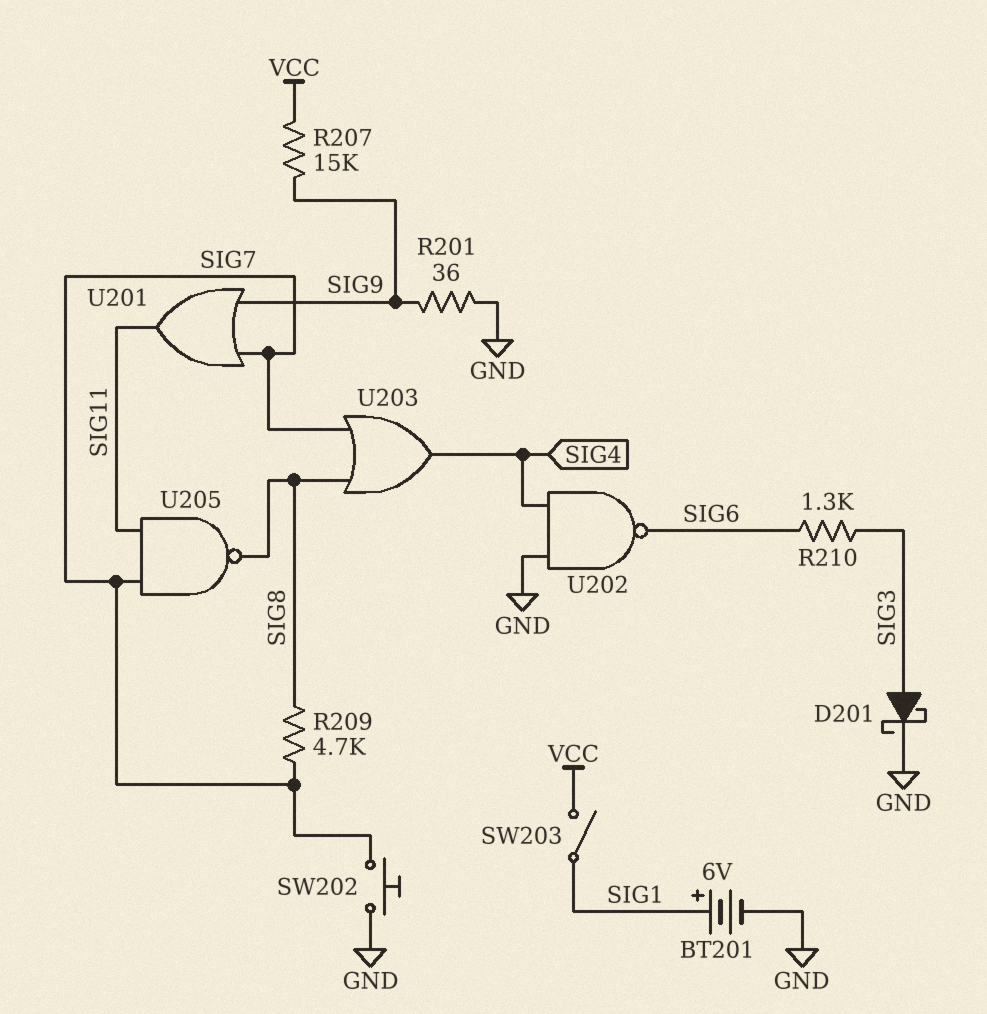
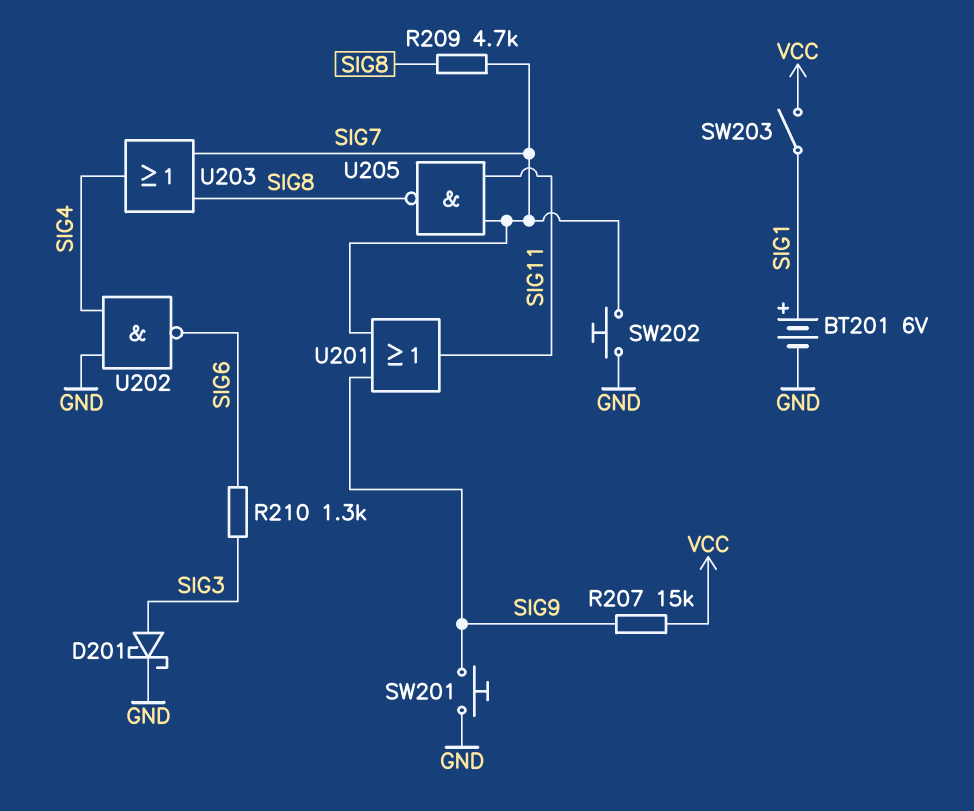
R201: 36 (GND, SIG9) -> none
SW201: none -> button (GND, SIG9)

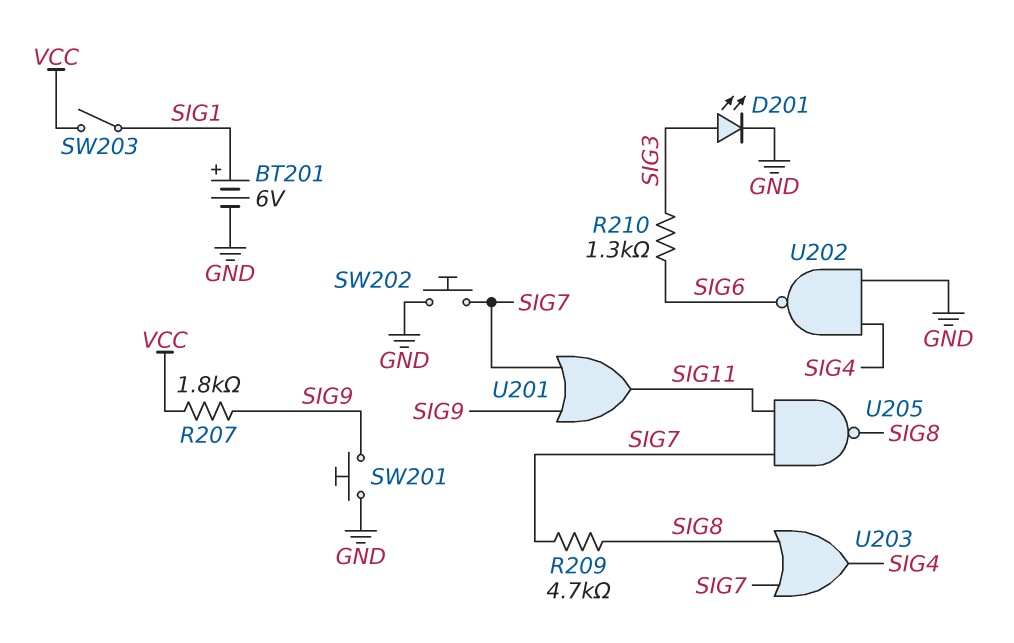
D201: schottky (A SIG3, K GND) -> LED (A SIG3, K GND)
R207: 15k (SIG9, VCC) -> 1.8k (SIG9, VCC)

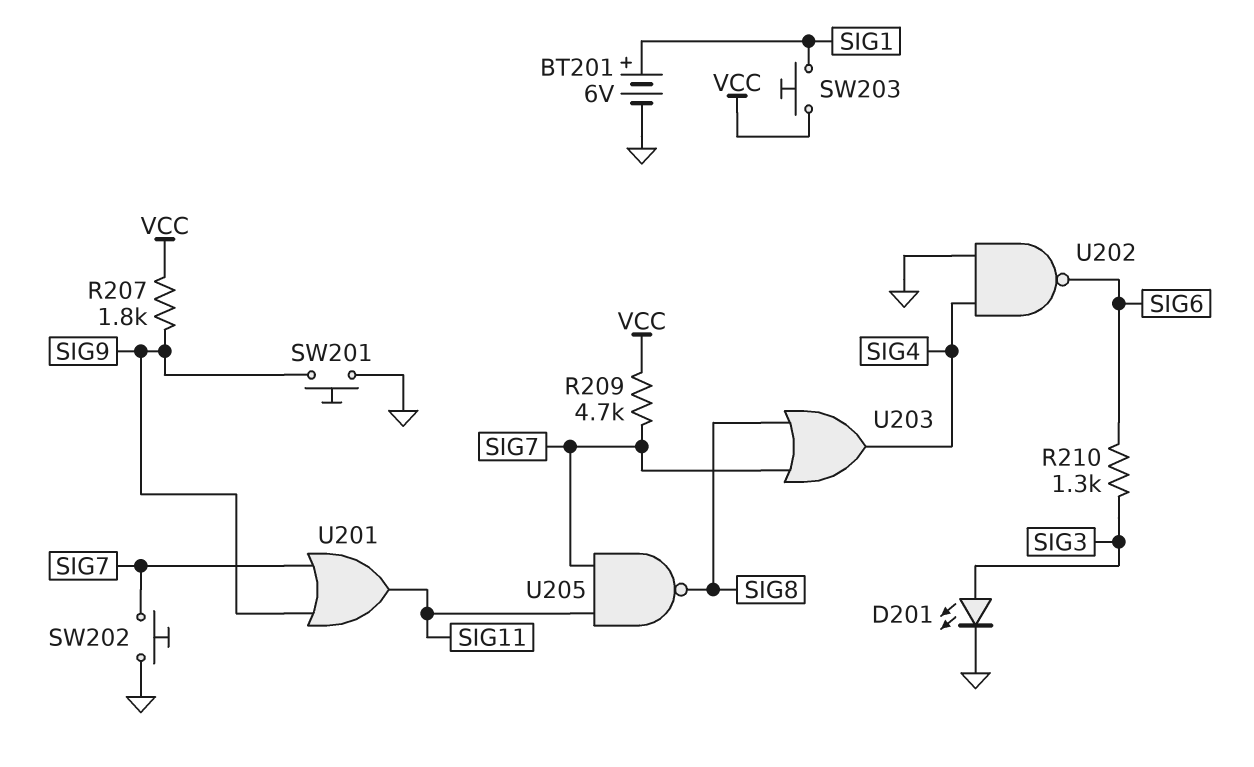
R209: 4.7k (SIG7, SIG8) -> 4.7k (SIG7, VCC)
SW203: switch (SIG1, VCC) -> button (SIG1, VCC)

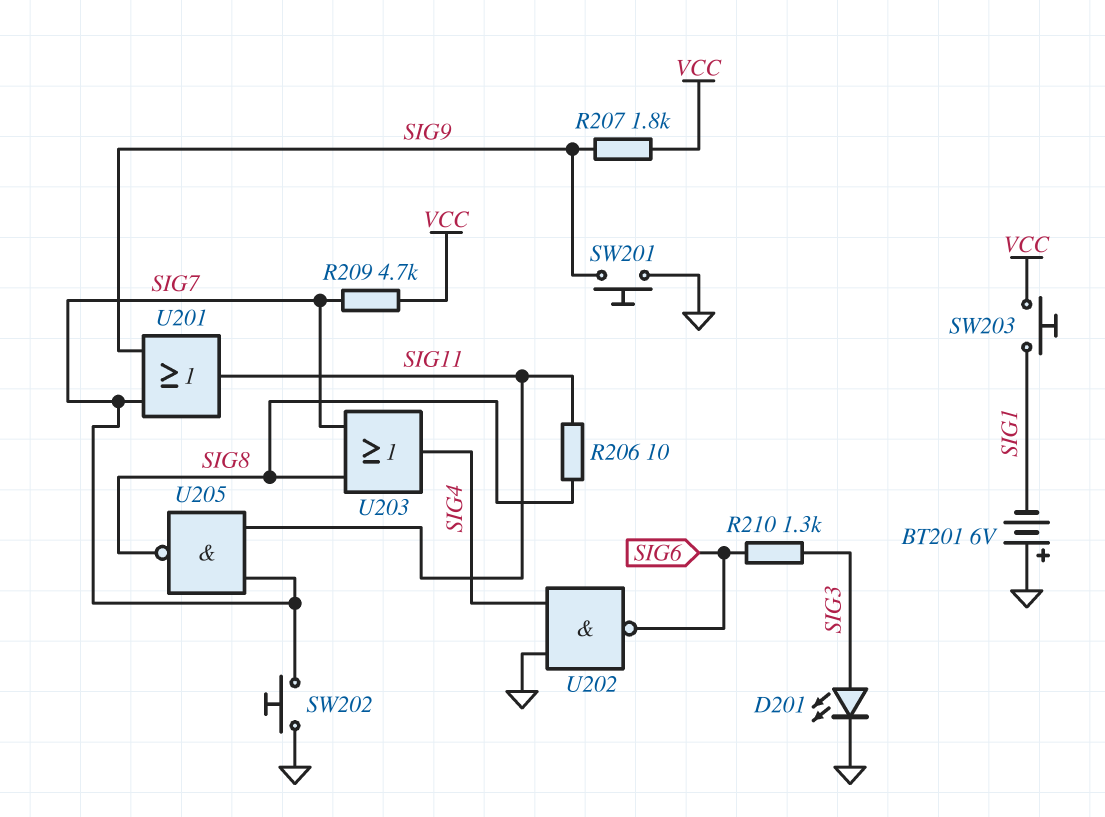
BT201: 6V (plus SIG1, minus GND) -> 6V (plus GND, minus SIG1)
R206: none -> 10 (SIG8, SIG11)

